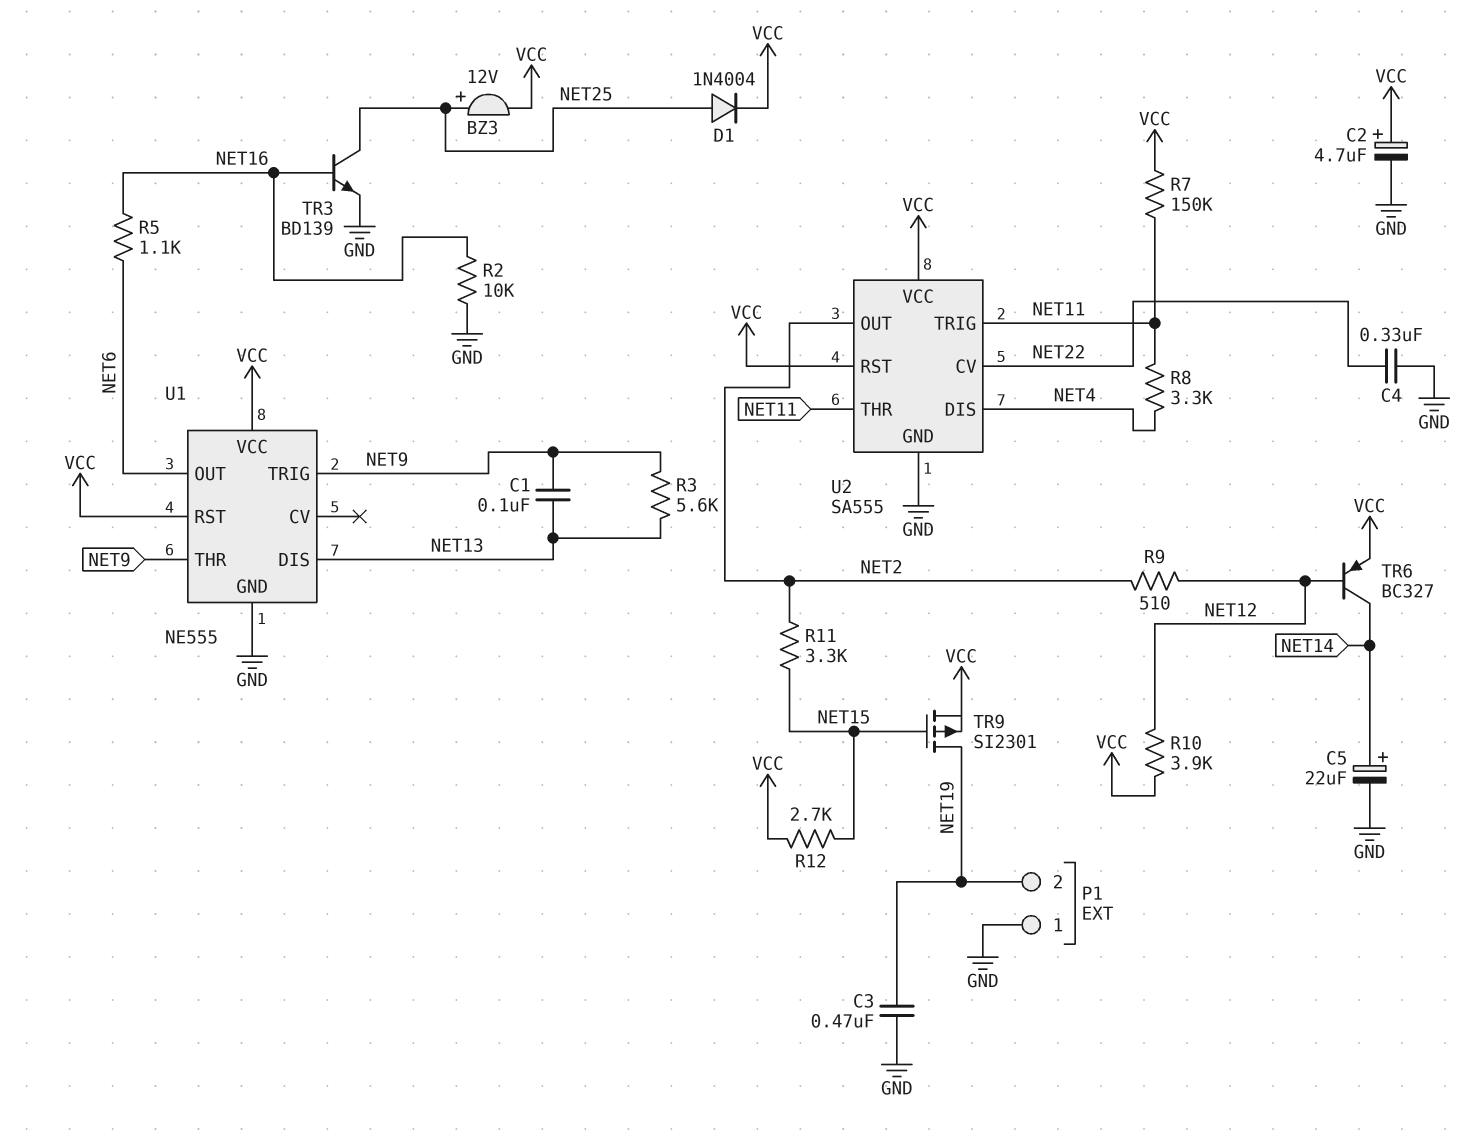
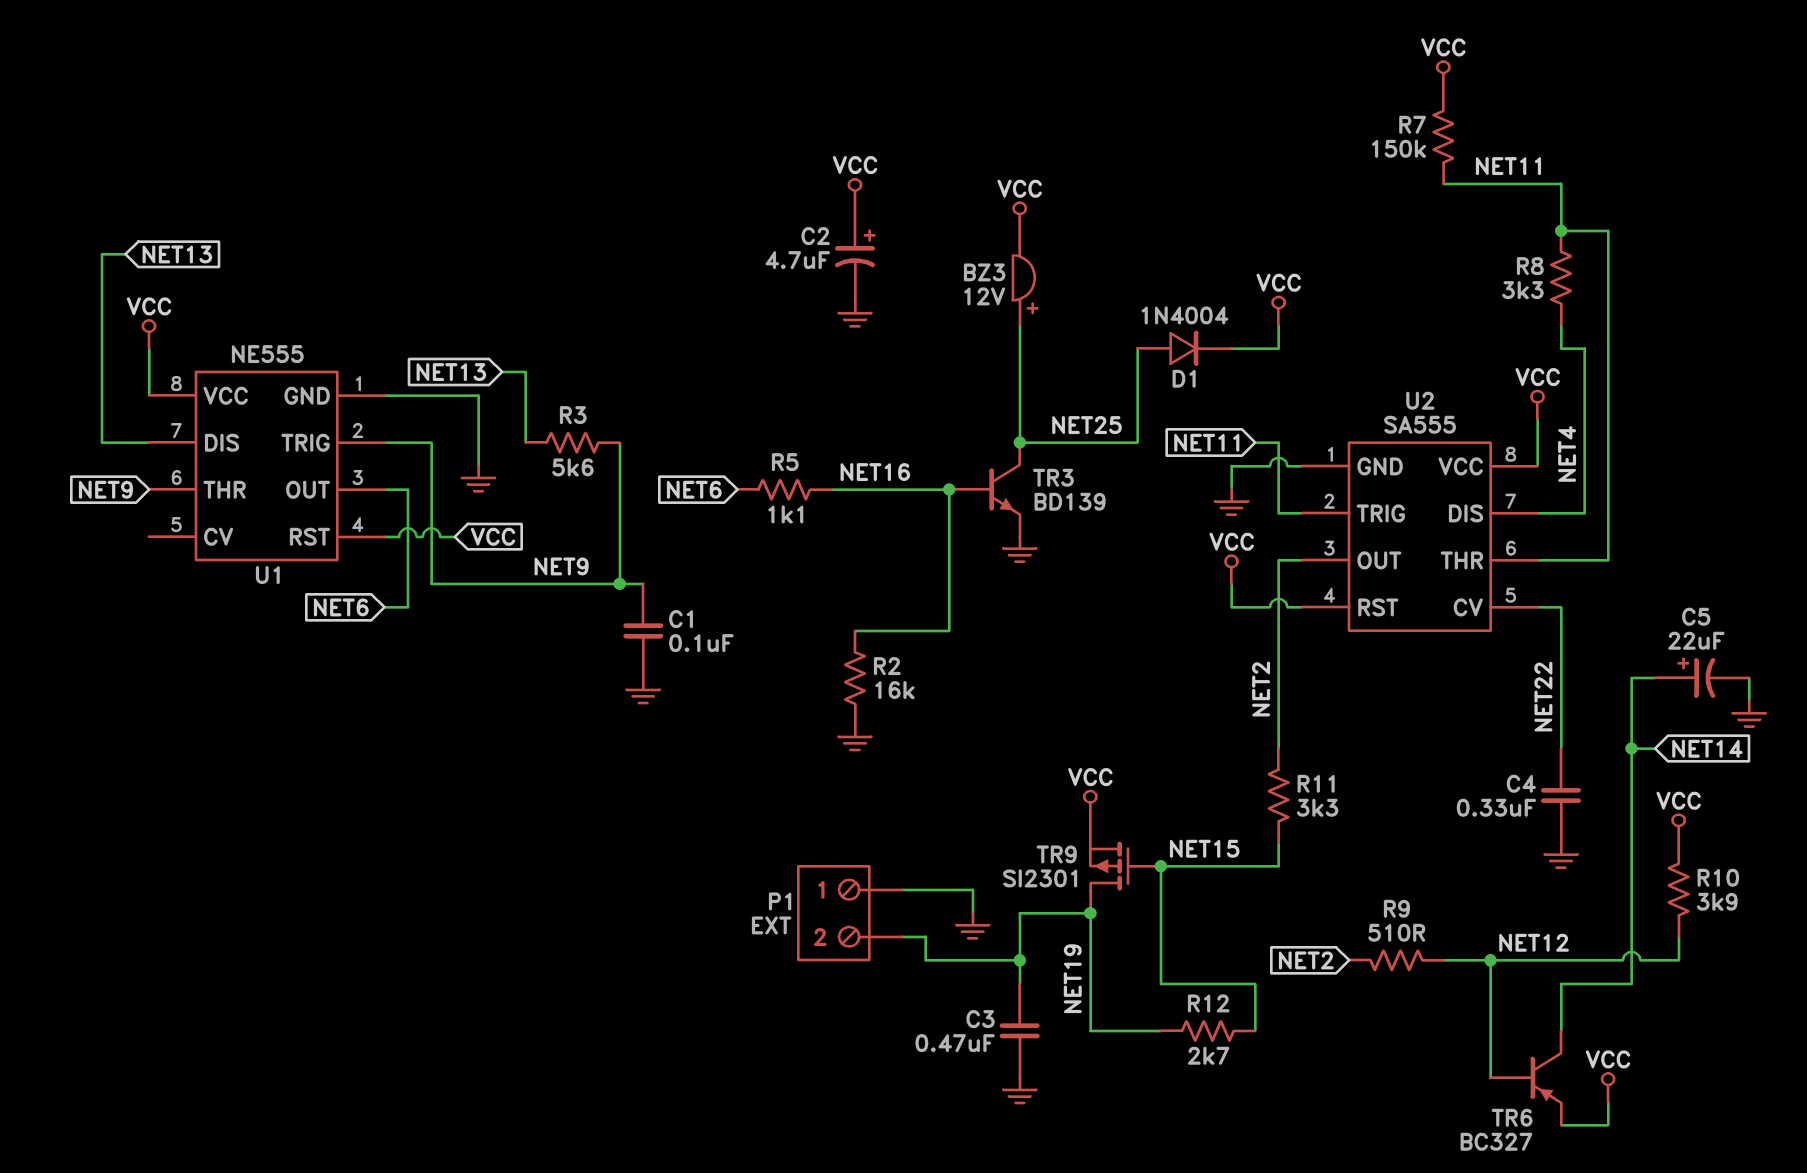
C1: 100nF (NET9, NET13) -> 100nF (GND, NET9)
R2: 10k (GND, NET16) -> 16k (GND, NET16)
R12: 2.7k (NET15, VCC) -> 2.7k (NET15, NET19)

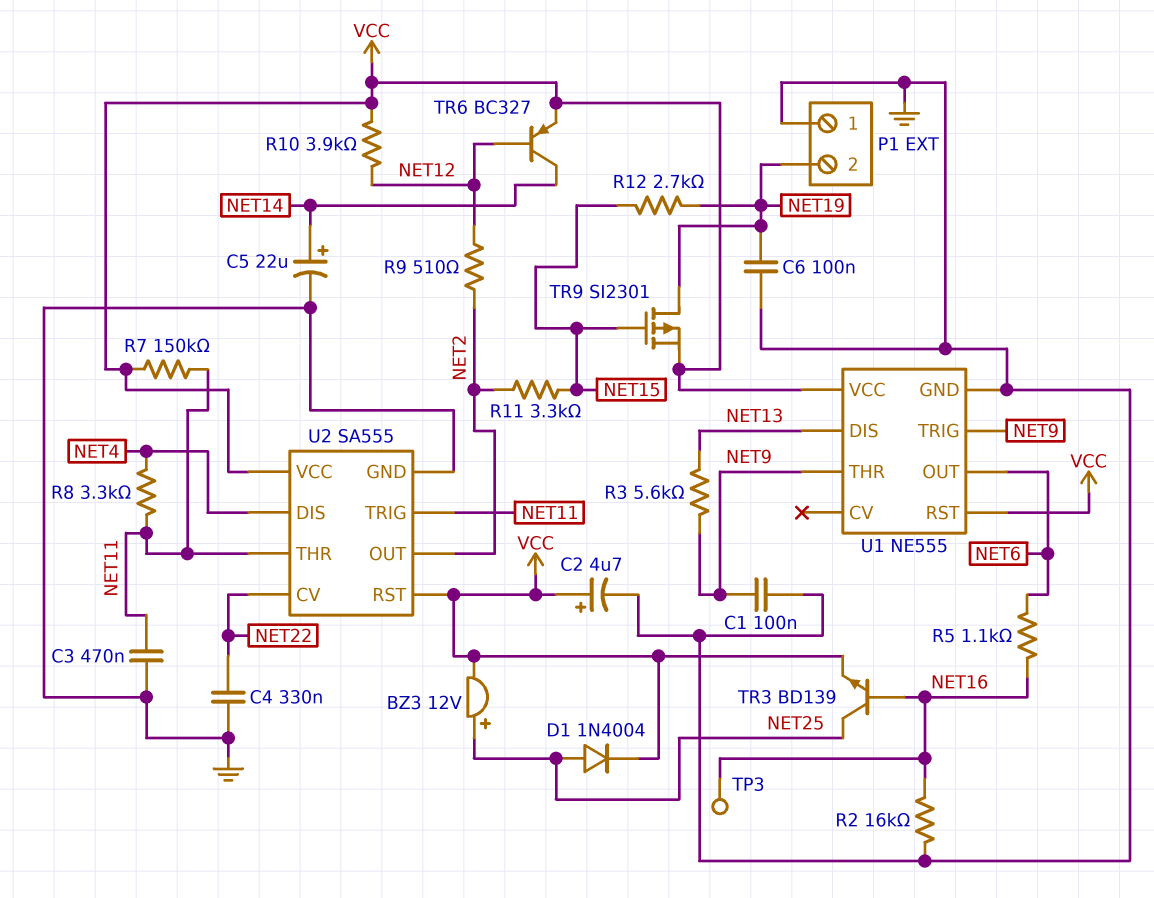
C3: 470nF (GND, NET19) -> 470nF (GND, NET11)
C6: none -> 100nF (GND, NET19)
TP3: none -> test point (NET16)
TR3: NPN BD139 (B NET16, C NET25, E GND) -> NPN BD139 (B NET16, C NET25, E VCC)

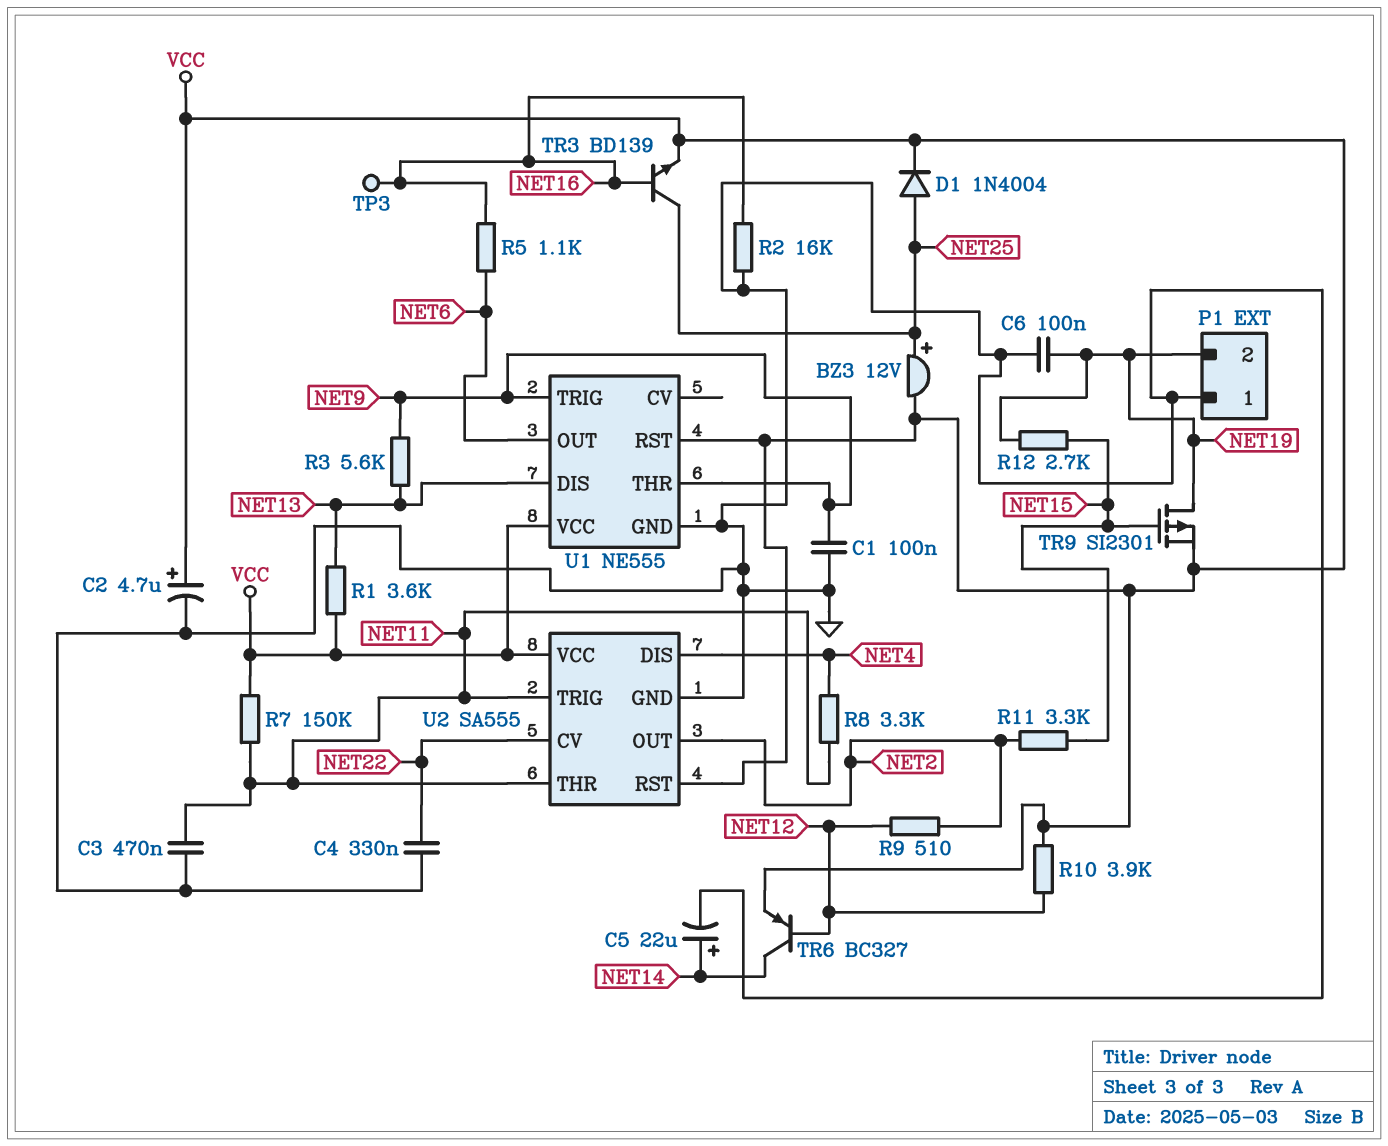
R1: none -> 3.6k (NET13, VCC)

